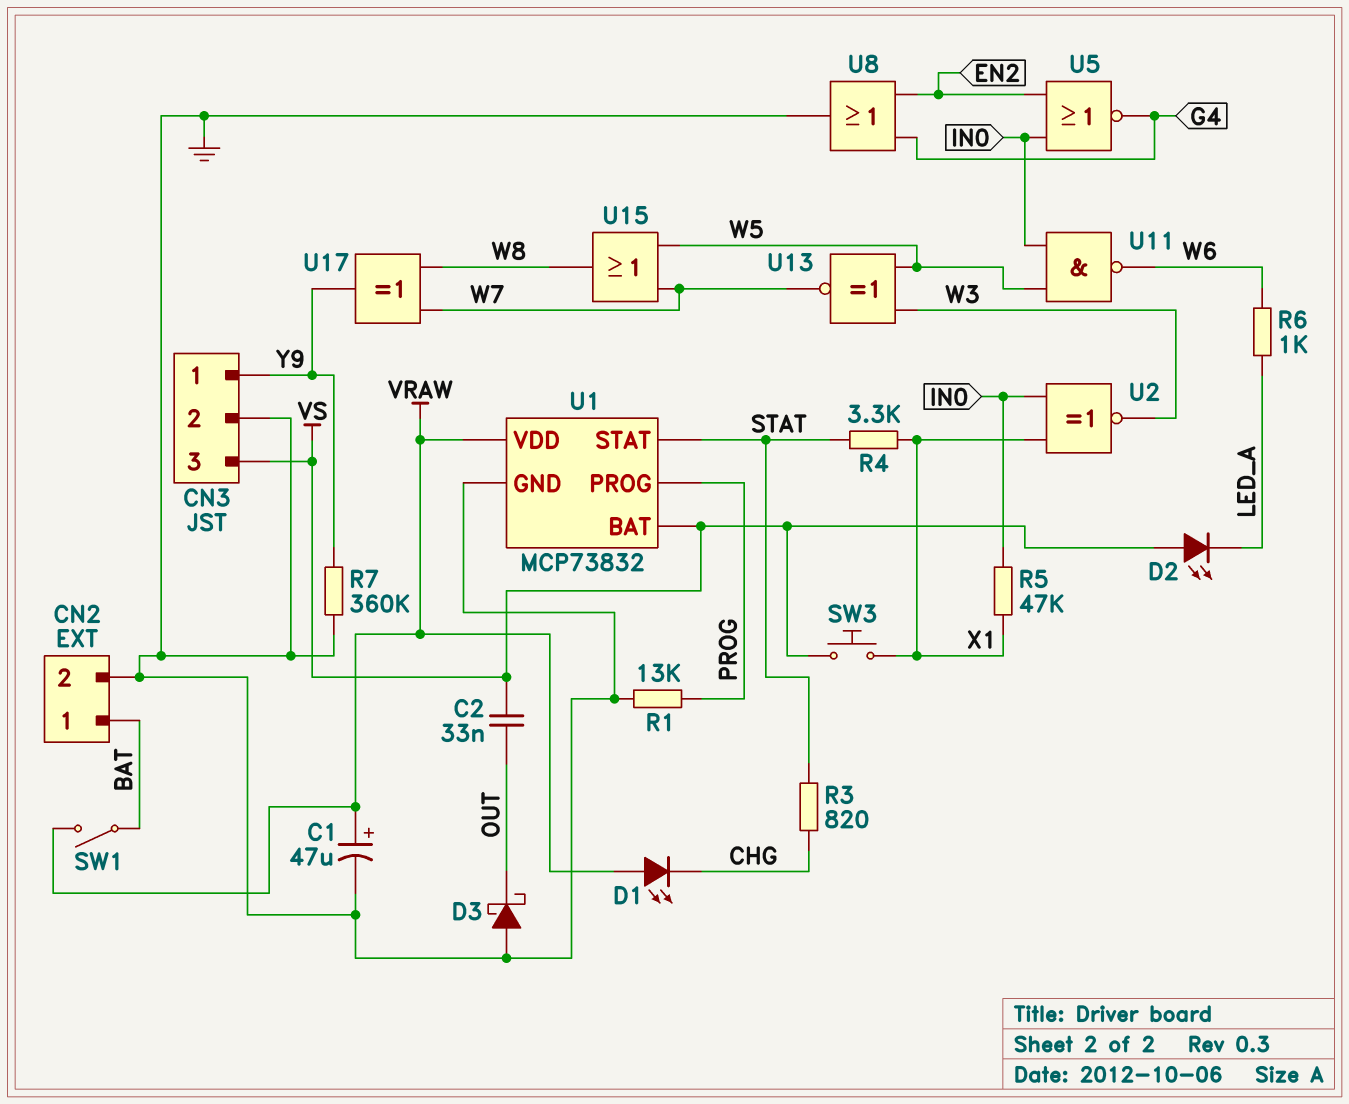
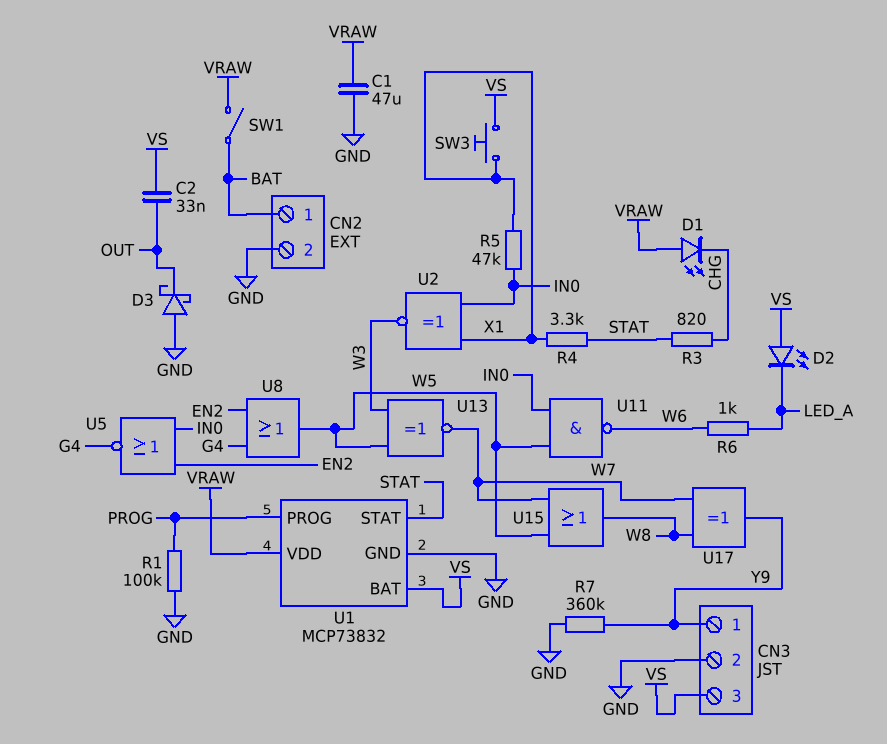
C1: 47uF (plus VRAW, minus GND) -> 47uF (GND, VRAW)
R1: 13k (GND, PROG) -> 100k (GND, PROG)
U8: OR (in EN2, in G4, out GND) -> OR (in EN2, in G4, out W5)

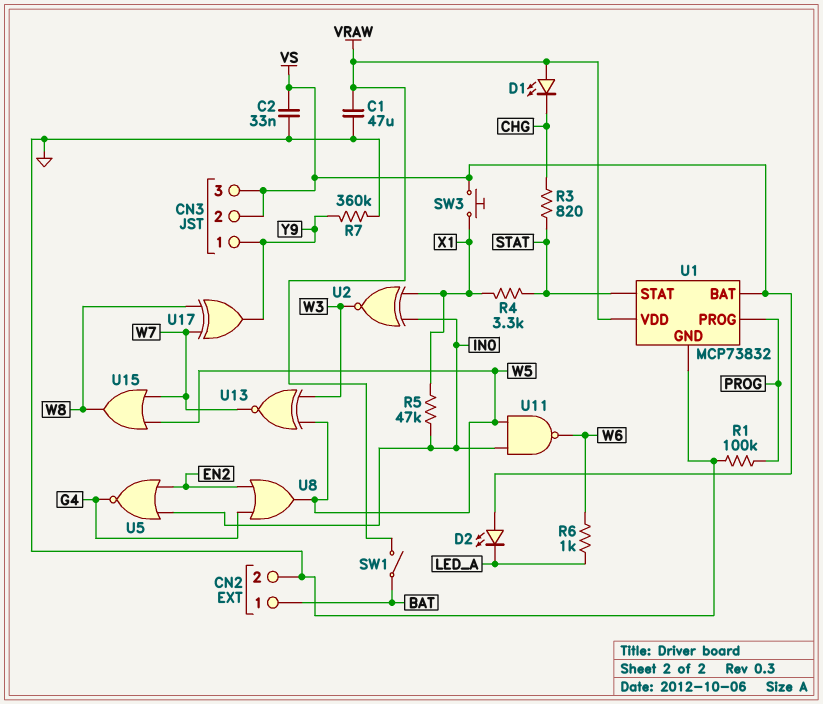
C2: 33nF (OUT, VS) -> 33nF (GND, VS)
CN3 pin 2: GND -> VS
D3: schottky (A GND, K OUT) -> none

